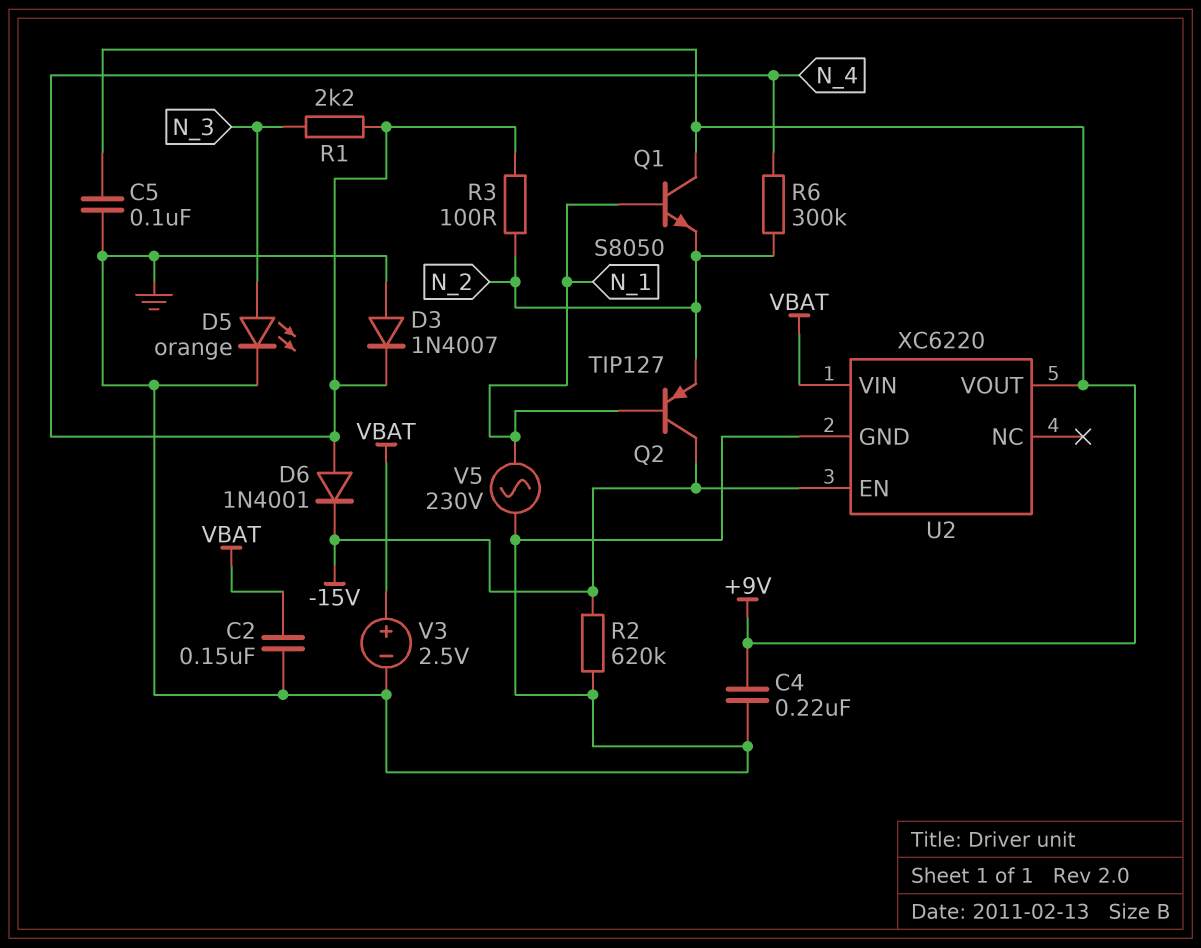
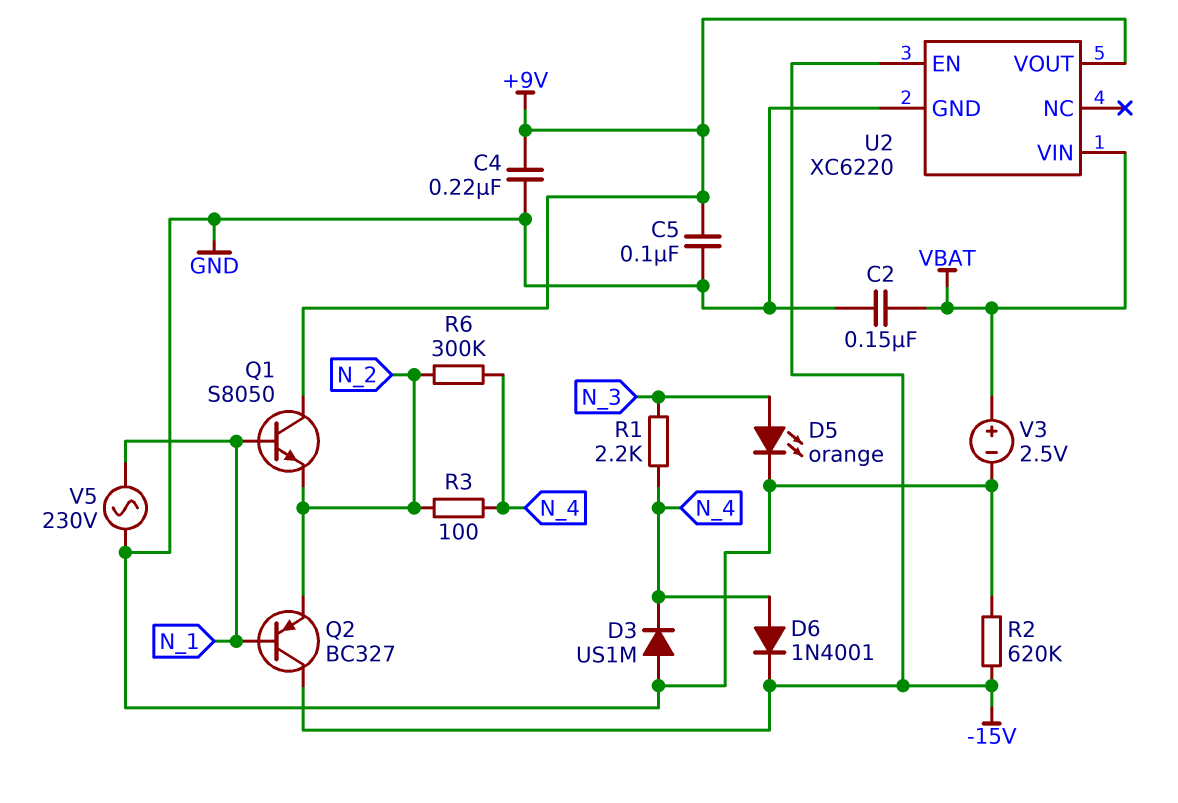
D3: diode 1N4007 (A GND, K N_4) -> diode US1M (A GND, K N_4)
Q2: PNP TIP127 (B N_1, C -15V, E N_2) -> PNP BC327 (B N_1, C -15V, E N_2)

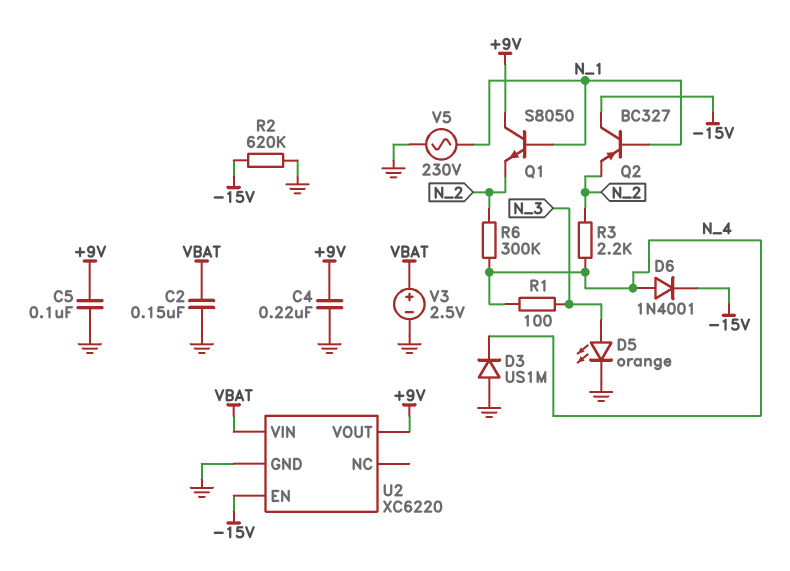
R1: 2.2k (N_3, N_4) -> 100 (N_3, N_4)
R3: 100 (N_2, N_4) -> 2.2k (N_2, N_4)

